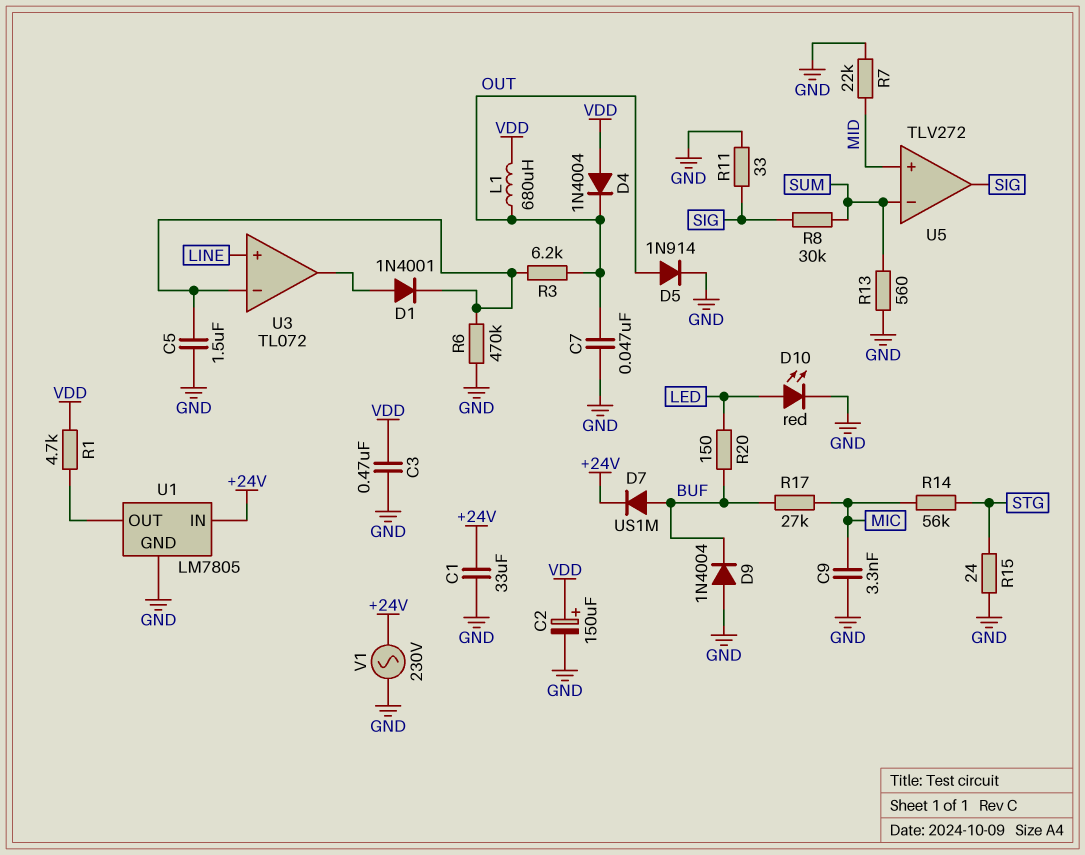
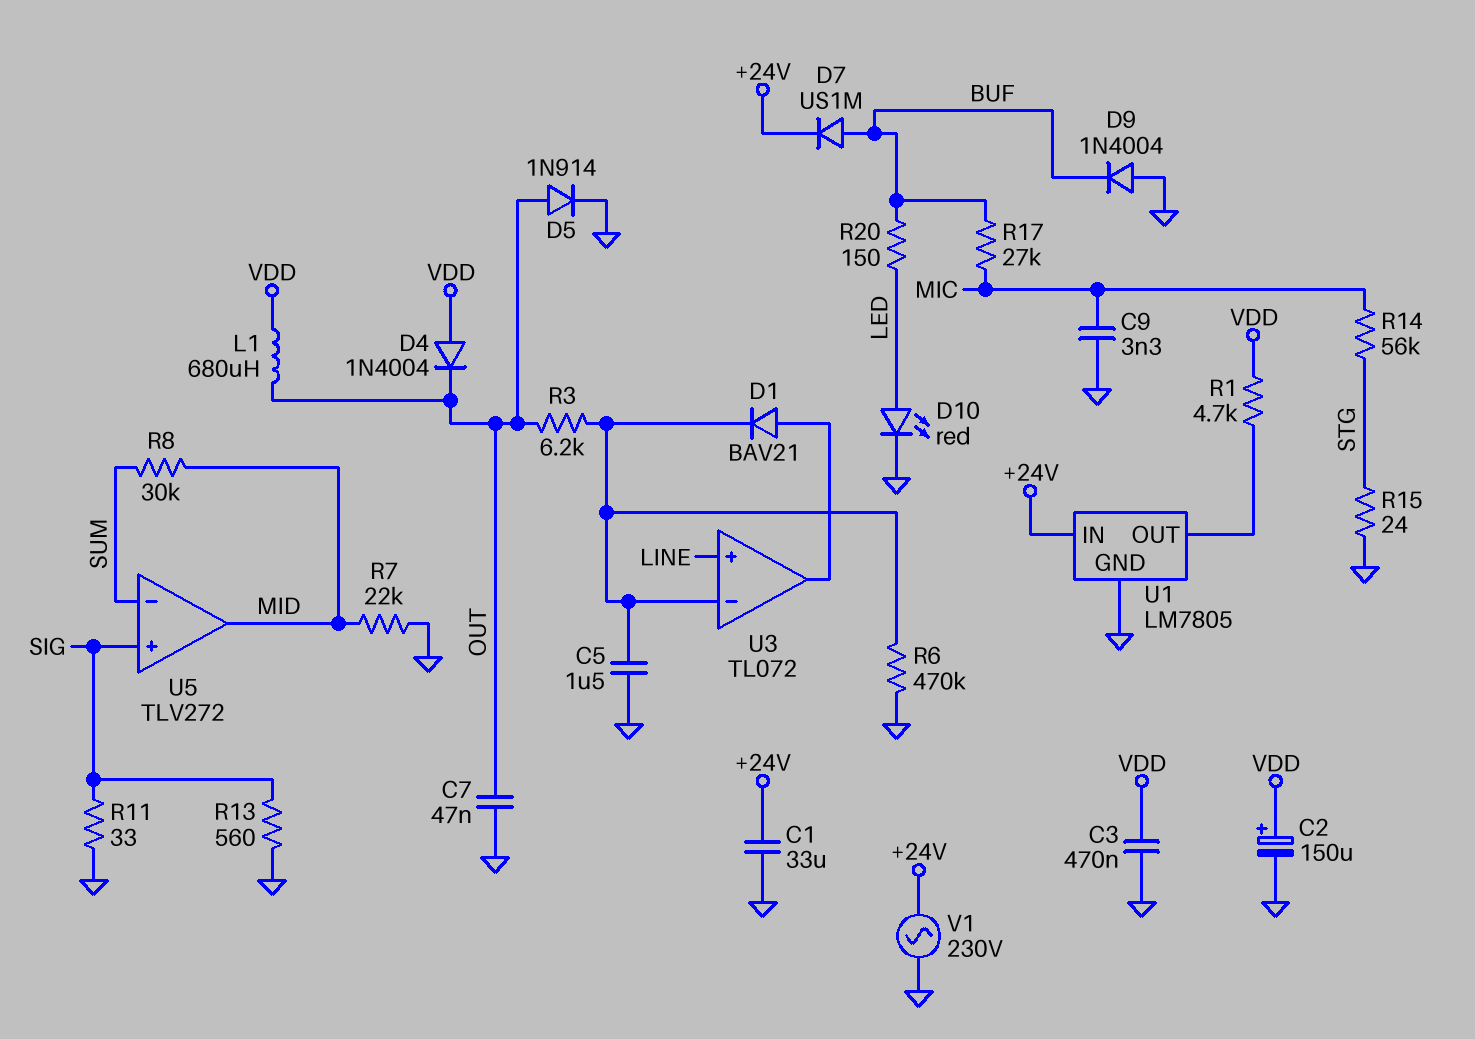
D1: diode 1N4001 (A U3/out, K U3/in-) -> diode BAV21 (A U3/out, K U3/in-)
R8: 30k (SIG, SUM) -> 30k (MID, SUM)
R13: 560 (GND, SUM) -> 560 (GND, SIG)
U5 pin in+: MID -> SIG
U5 pin out: SIG -> MID

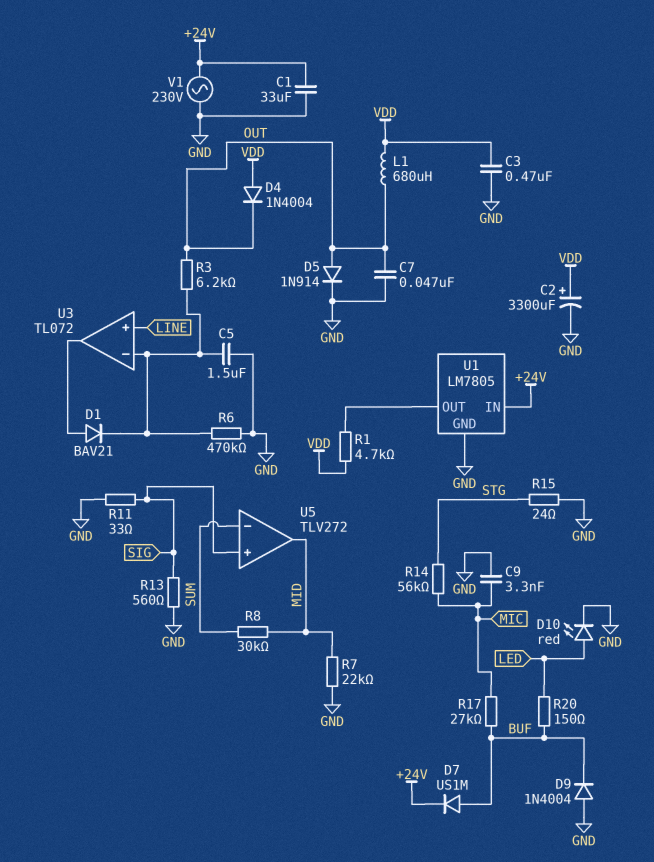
C2: 150uF (plus VDD, minus GND) -> 3300uF (plus VDD, minus GND)

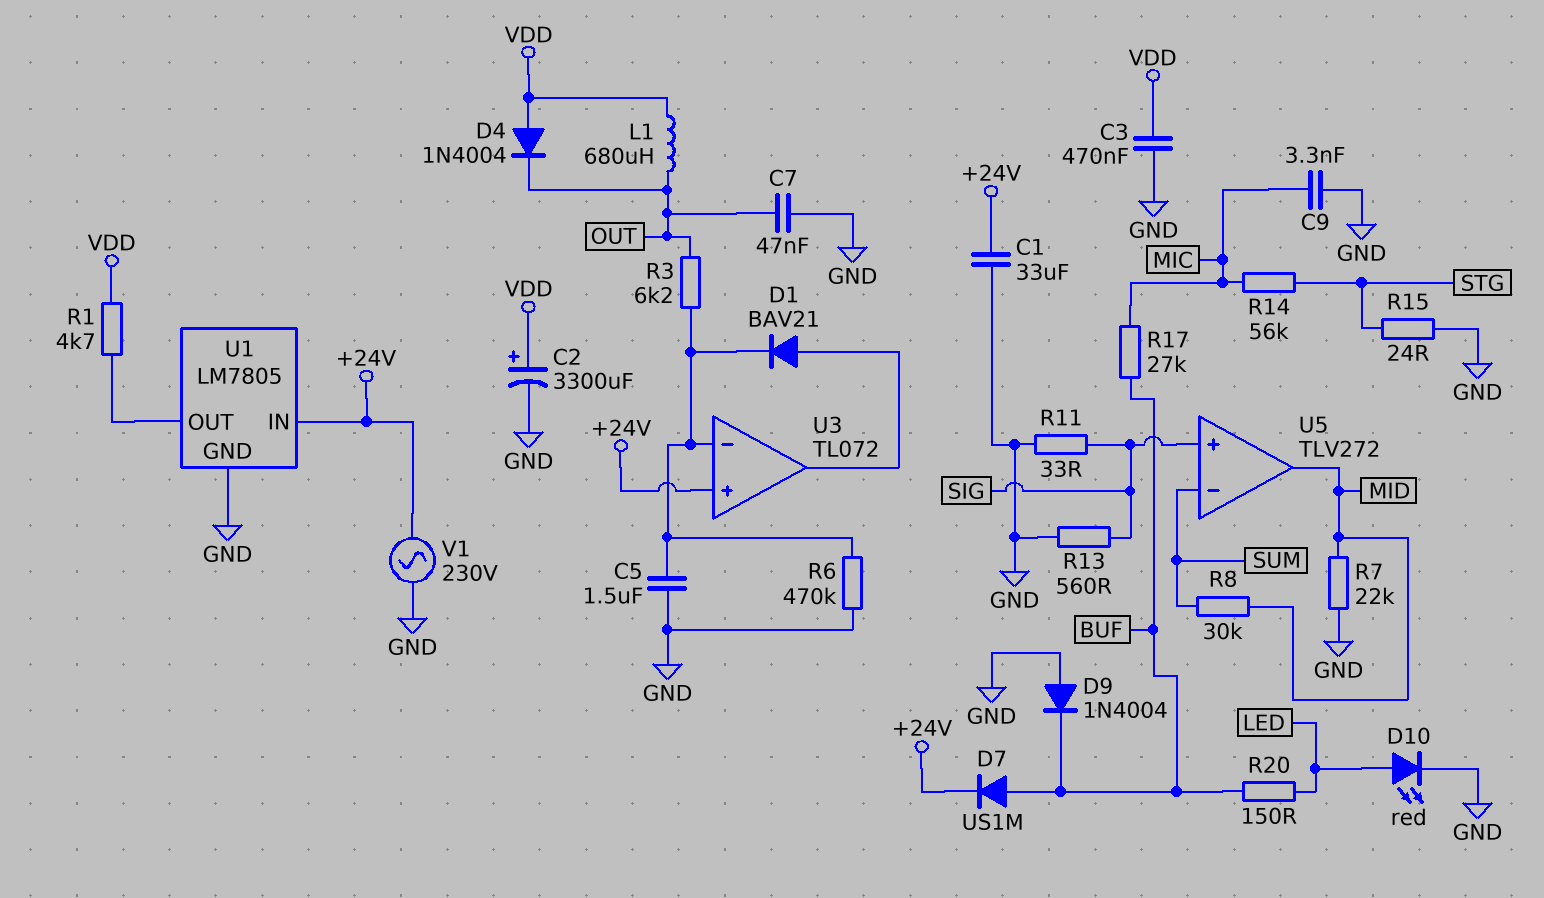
D5: diode 1N914 (A OUT, K GND) -> none
U3 pin in+: LINE -> +24V

